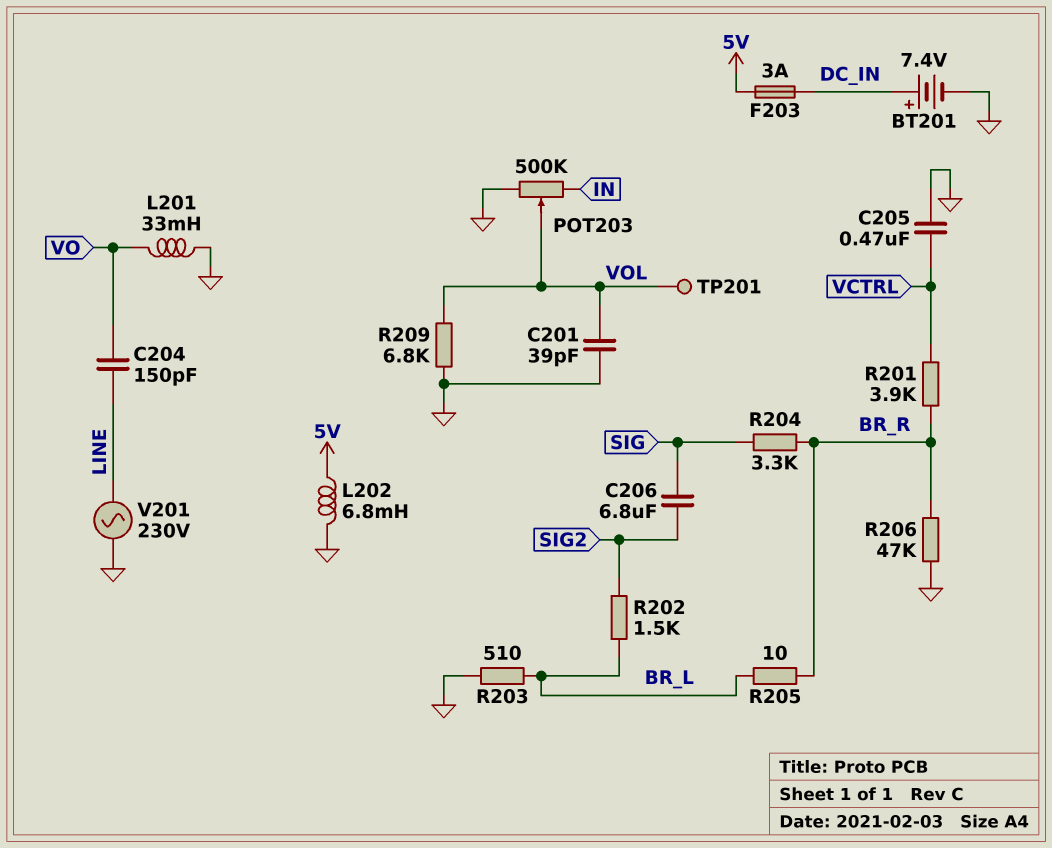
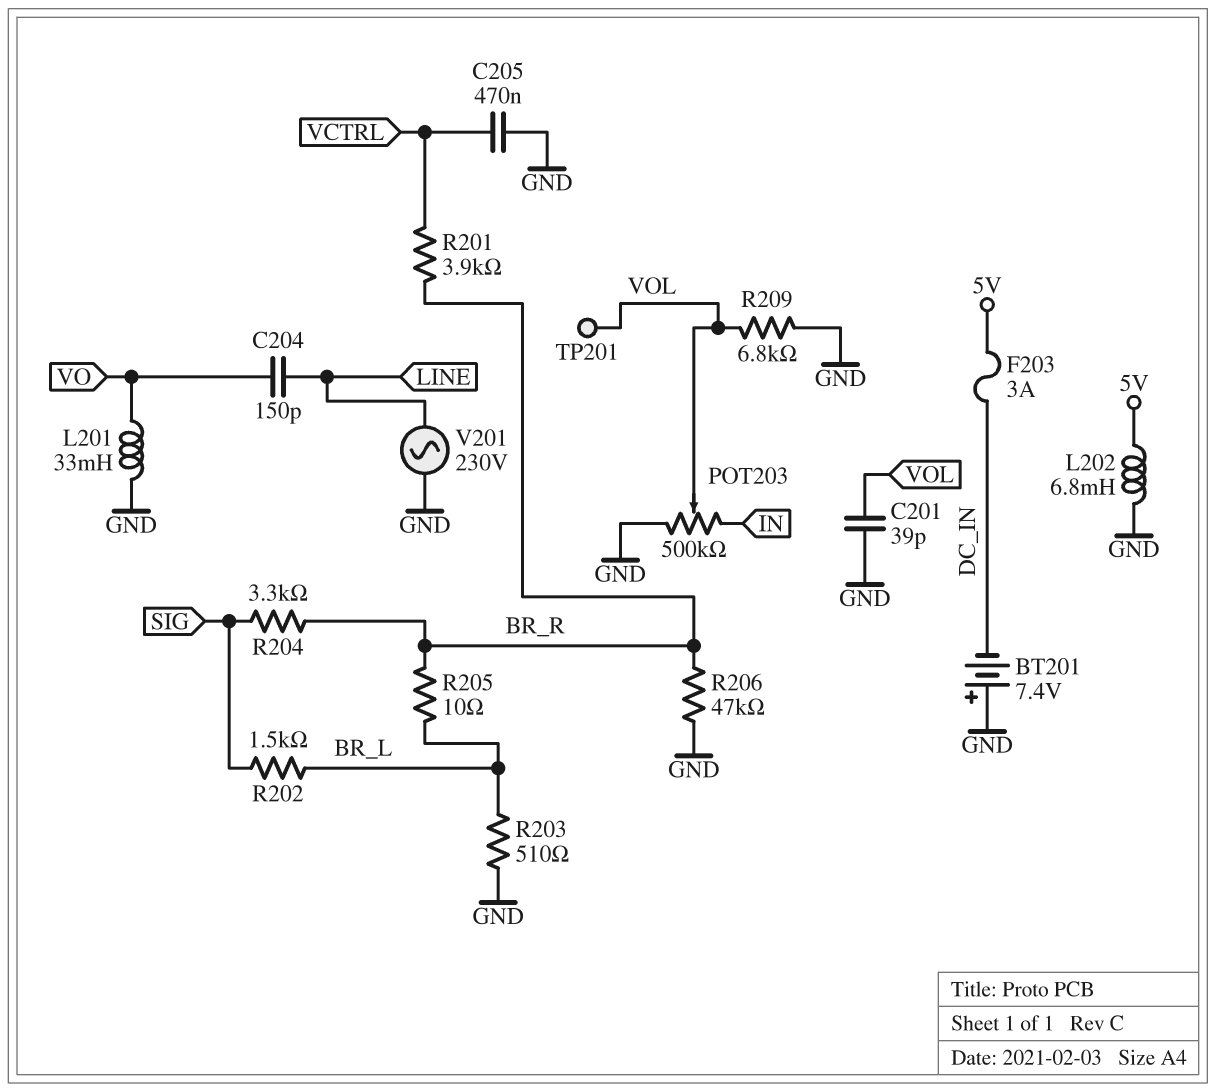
BT201: 7.4V (plus DC_IN, minus GND) -> 7.4V (plus GND, minus DC_IN)
C206: 6.8uF (SIG, SIG2) -> none
R202: 1.5k (BR_L, SIG2) -> 1.5k (BR_L, SIG)

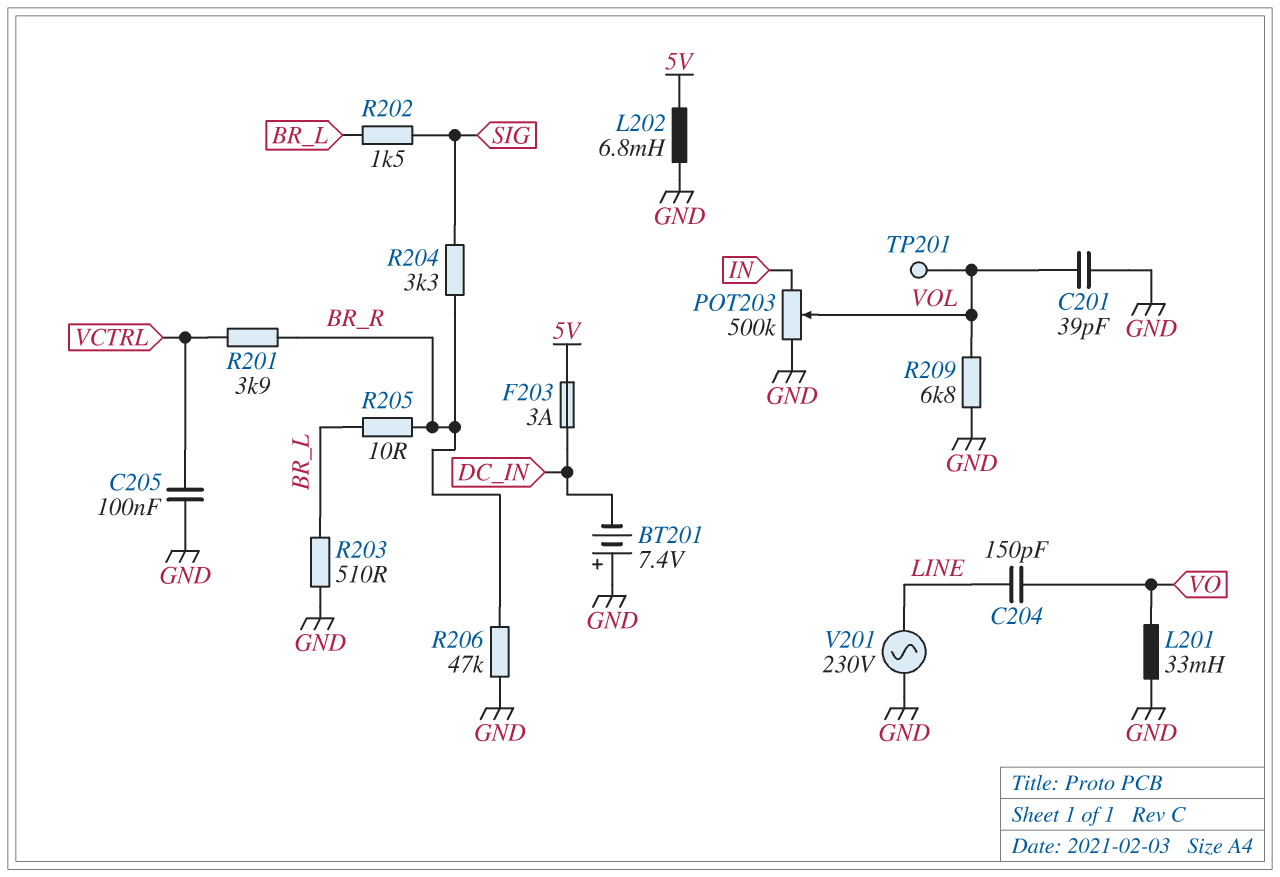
C205: 470nF (GND, VCTRL) -> 100nF (GND, VCTRL)

